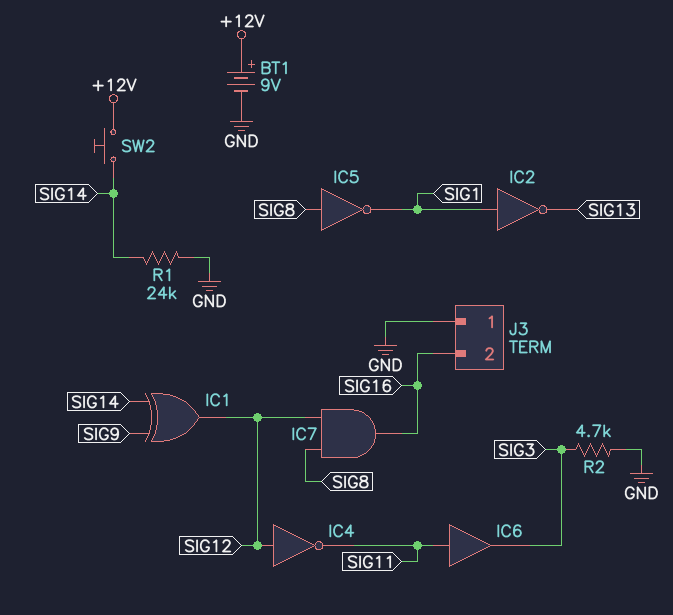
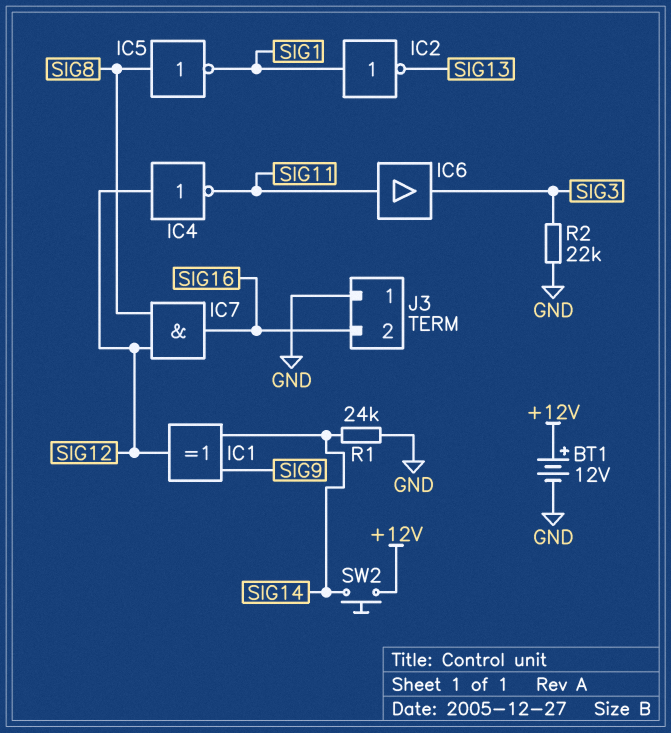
BT1: 9V (plus +12V, minus GND) -> 12V (plus +12V, minus GND)
R2: 4.7k (GND, SIG3) -> 22k (GND, SIG3)

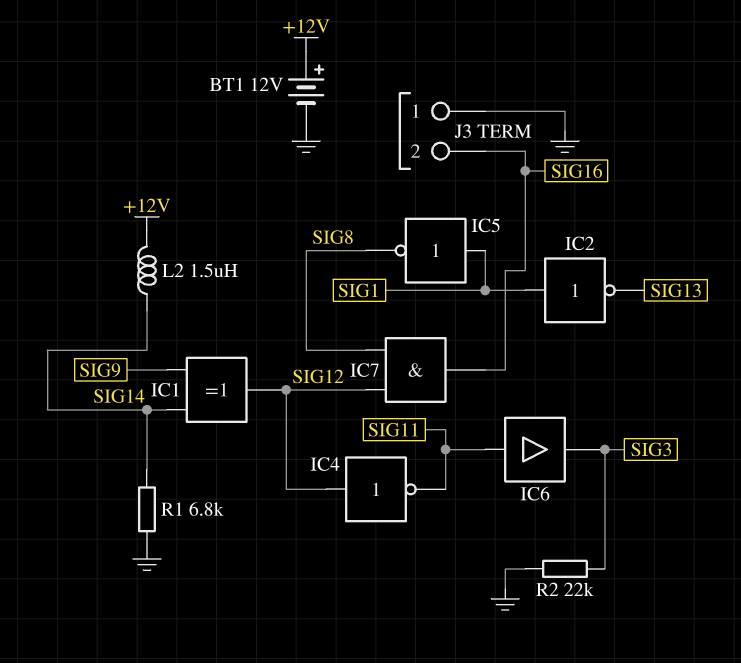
IC5: NOT (in SIG8, out SIG1) -> NOT (in SIG1, out SIG8)
L2: none -> 1.5uH (+12V, SIG14)
R1: 24k (GND, SIG14) -> 6.8k (GND, SIG14)
SW2: button (+12V, SIG14) -> none

